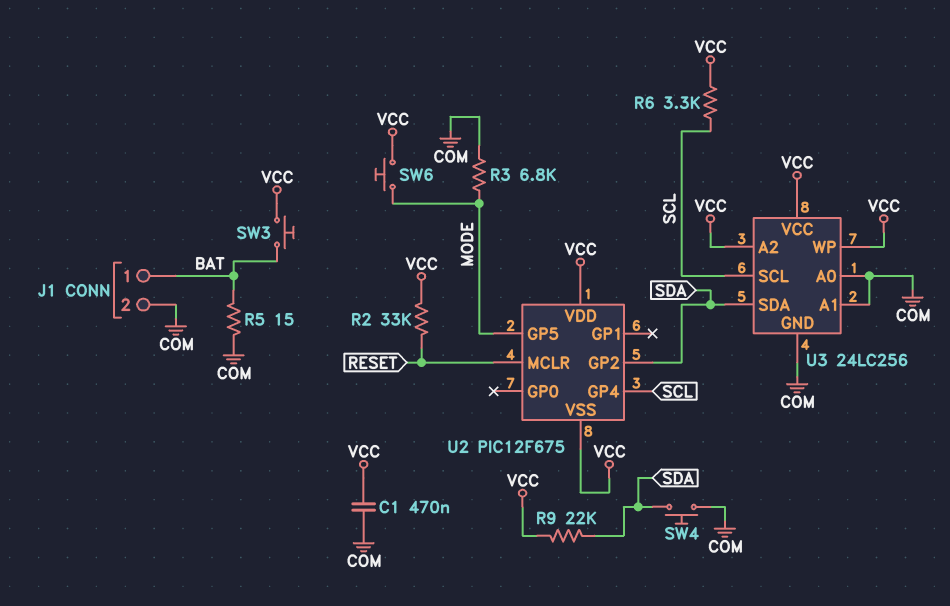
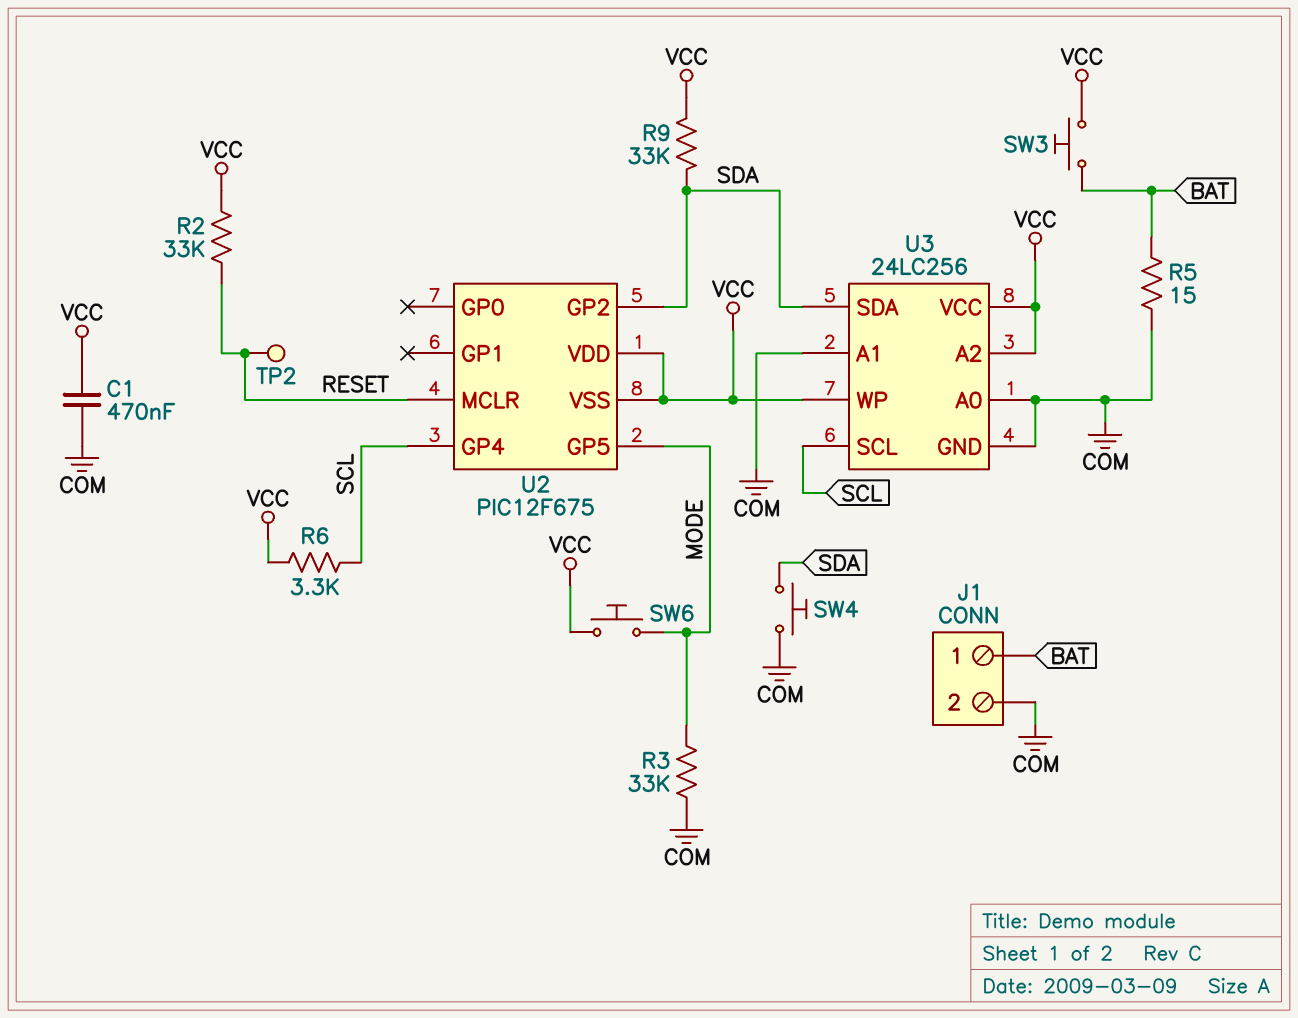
R3: 6.8k (COM, MODE) -> 33k (COM, MODE)
R9: 22k (SDA, VCC) -> 33k (SDA, VCC)
TP2: none -> test point (RESET)

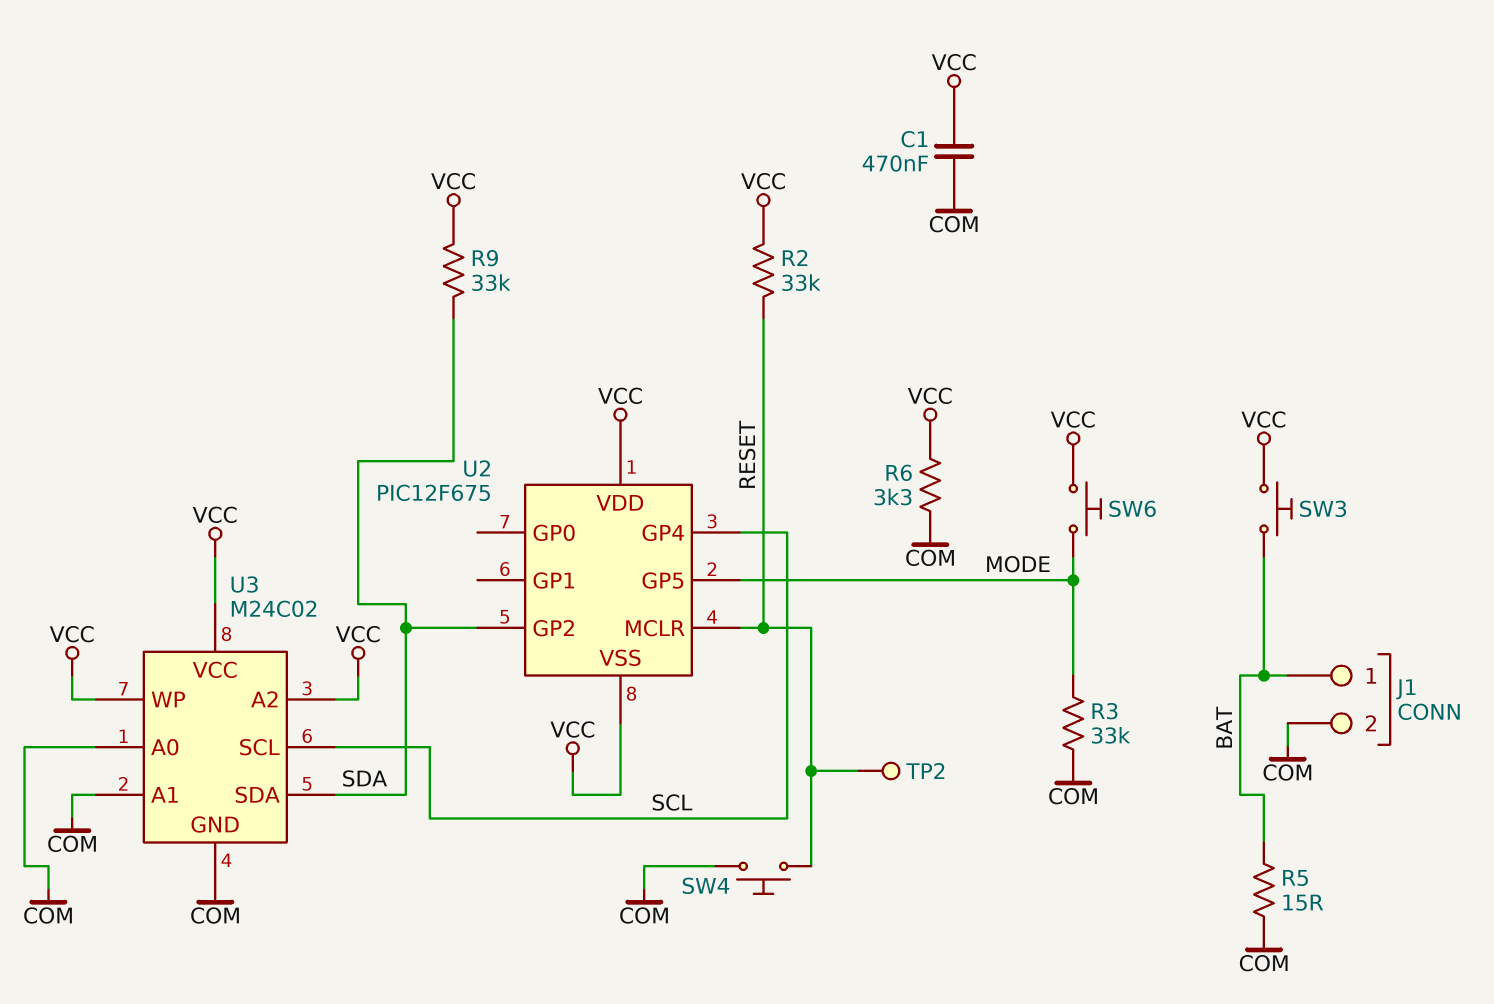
R6: 3.3k (SCL, VCC) -> 3.3k (COM, VCC)
SW4: button (COM, SDA) -> button (COM, RESET)
U3: 24LC256 -> M24C02

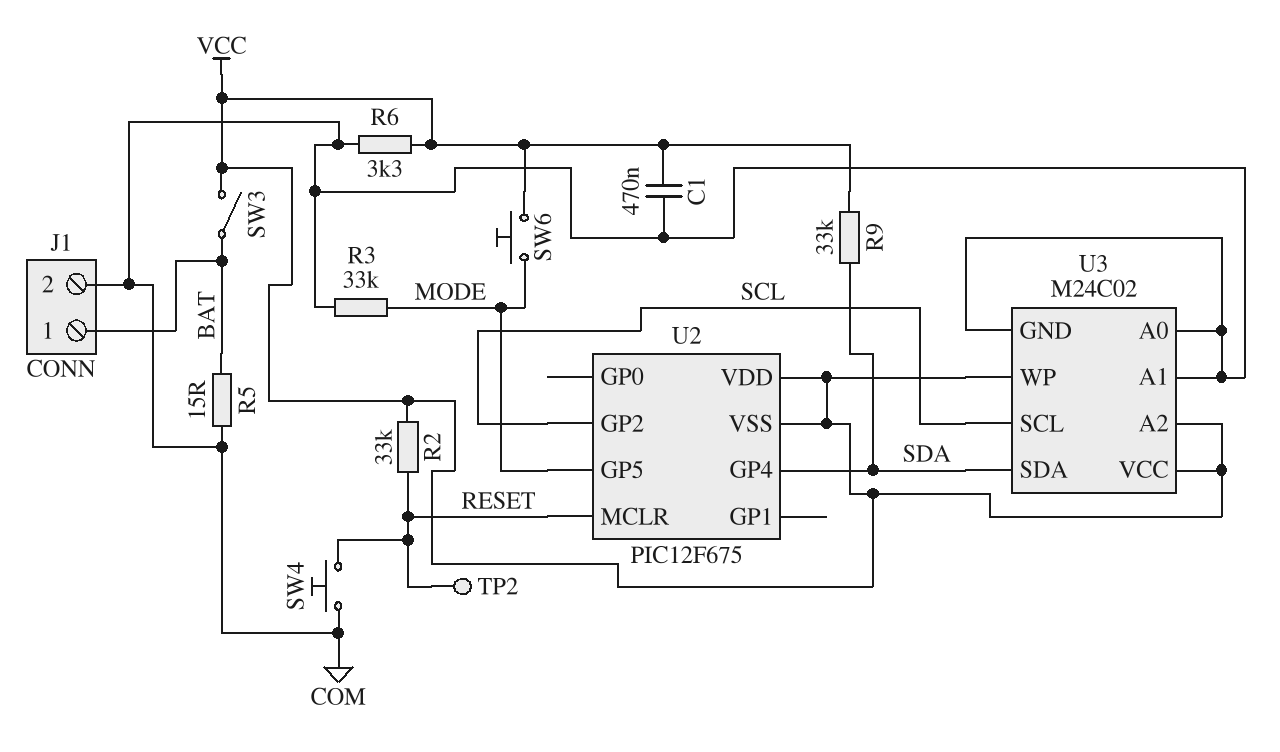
SW3: button (BAT, VCC) -> switch (BAT, VCC)
U2 pin GP2: SDA -> SCL
U2 pin GP4: SCL -> SDA

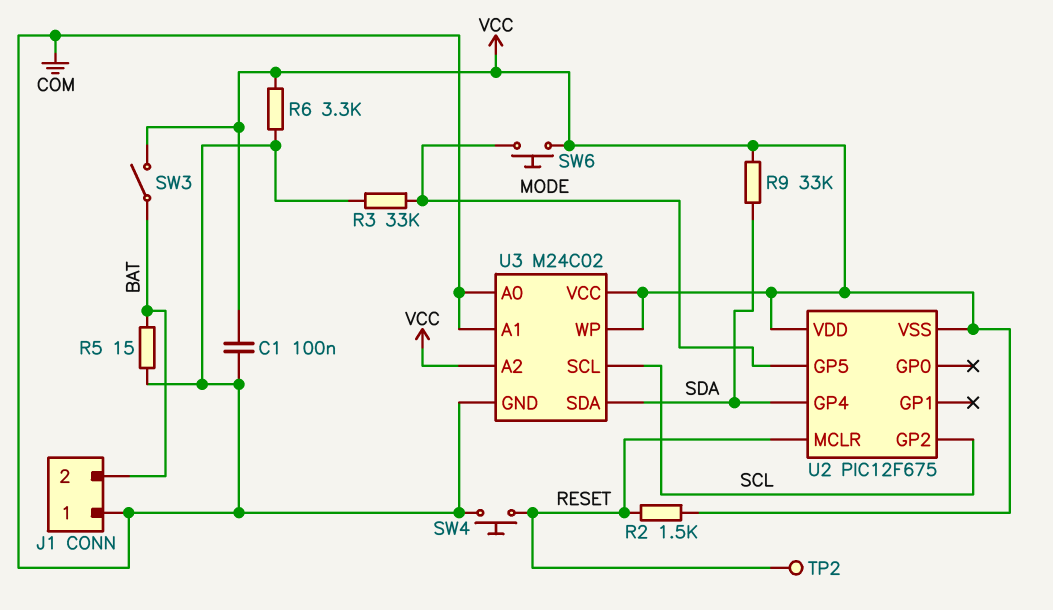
C1: 470nF (COM, VCC) -> 100nF (COM, VCC)
J1 pin 1: BAT -> COM
J1 pin 2: COM -> BAT
R2: 33k (RESET, VCC) -> 1.5k (RESET, VCC)

